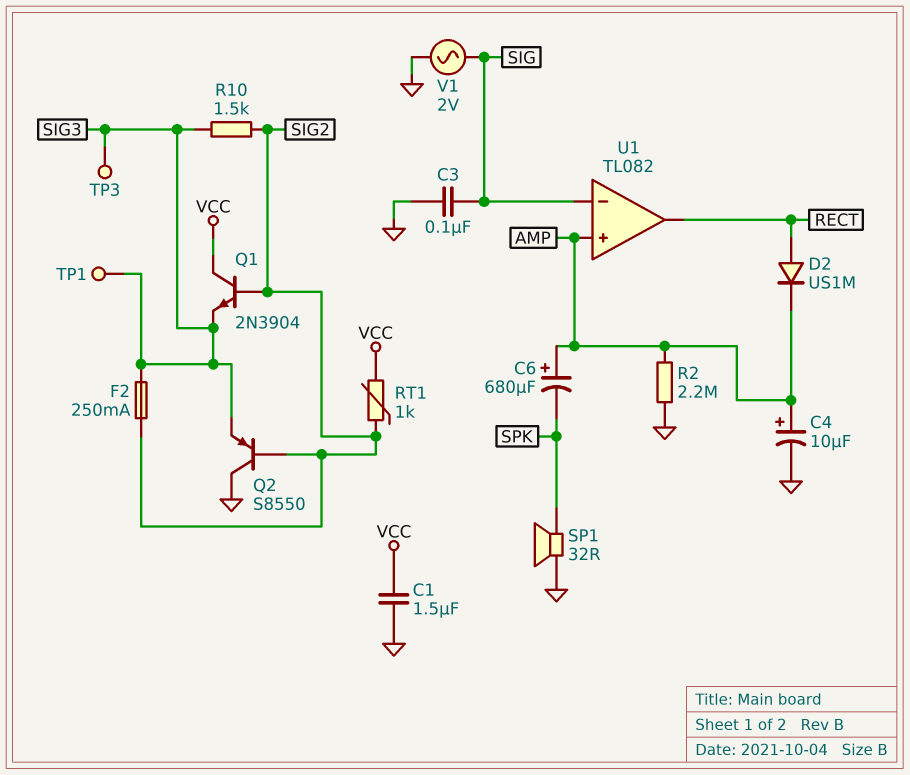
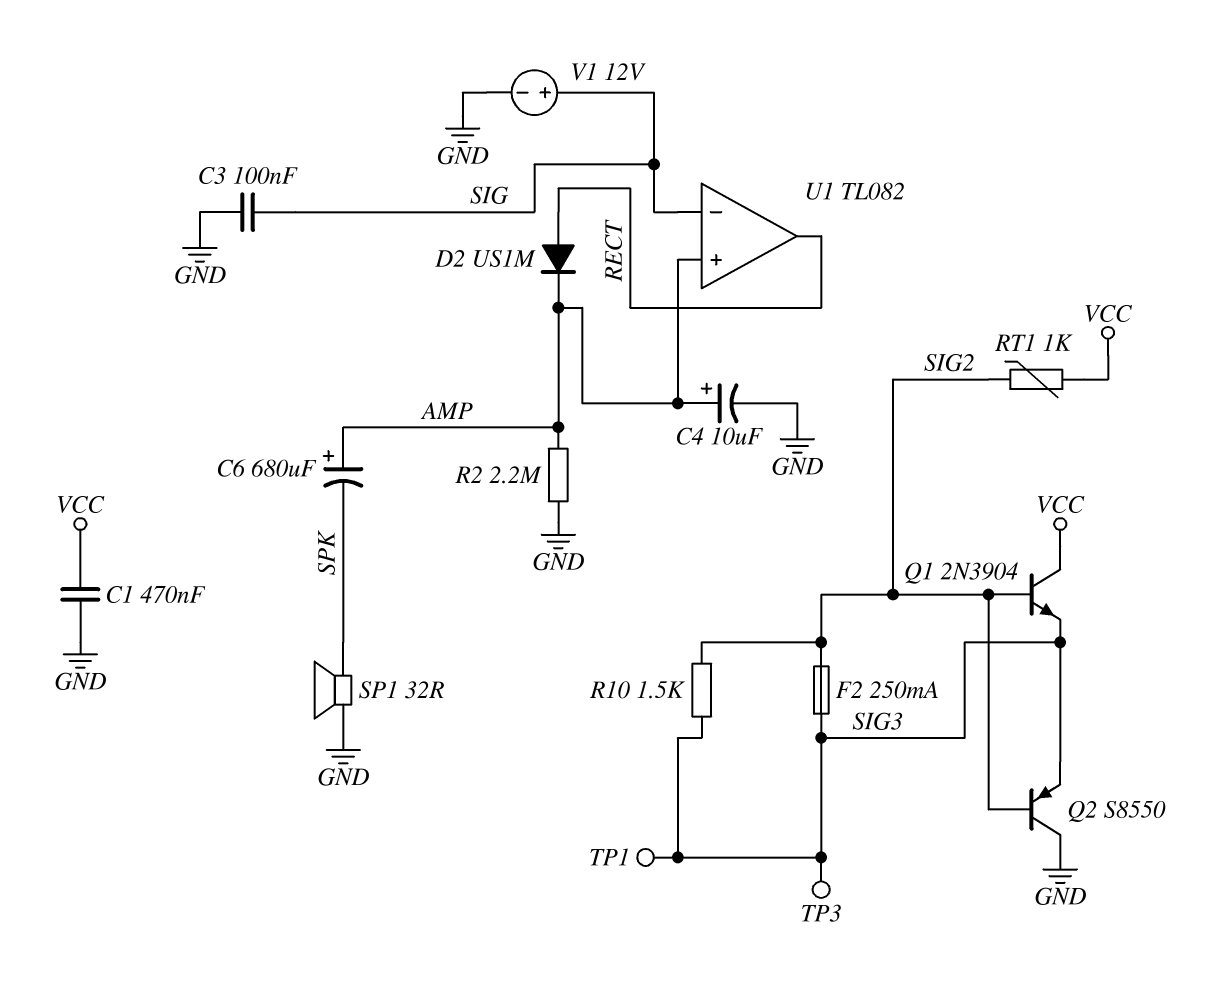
C1: 1.5uF (GND, VCC) -> 470nF (GND, VCC)
V1: AC 2V (GND, SIG) -> 12V (plus SIG, minus GND)

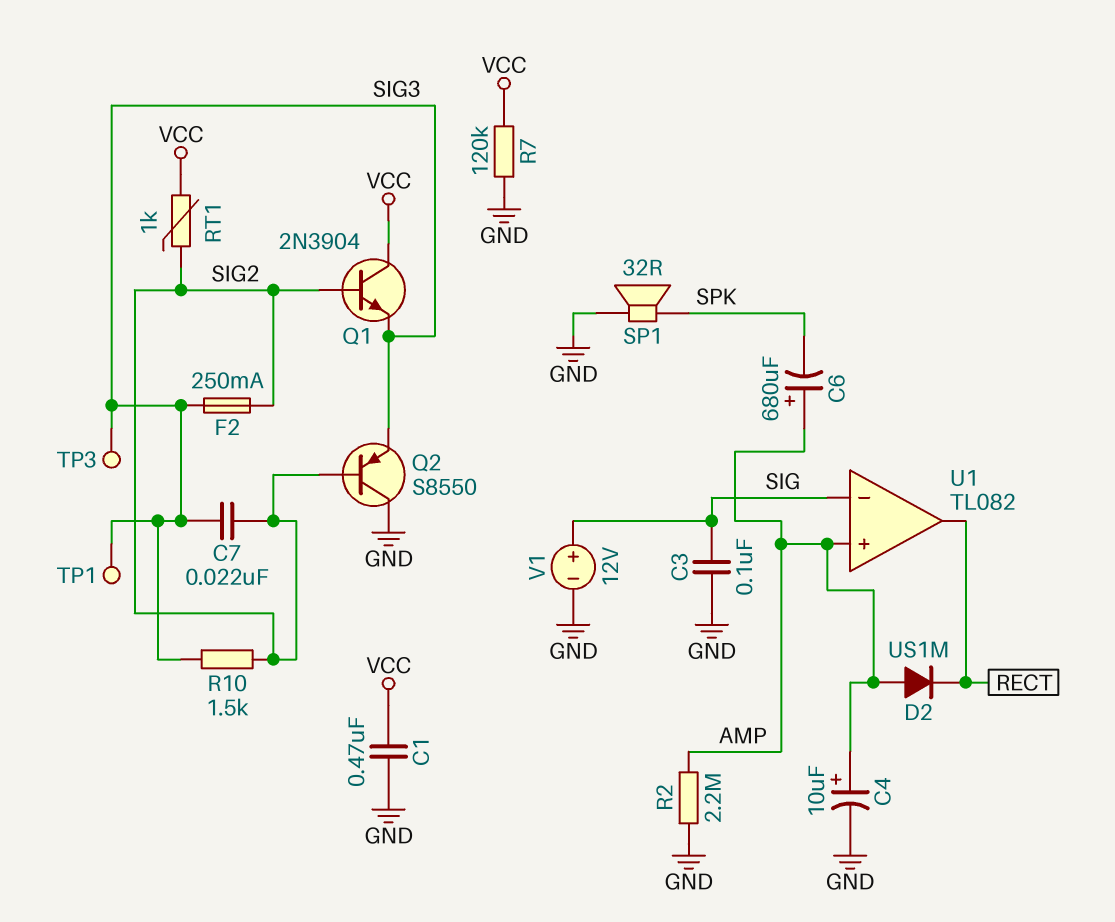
C7: none -> 22nF (SIG2, SIG3)
D2: diode US1M (A RECT, K AMP) -> diode US1M (A AMP, K RECT)
R7: none -> 120k (GND, VCC)

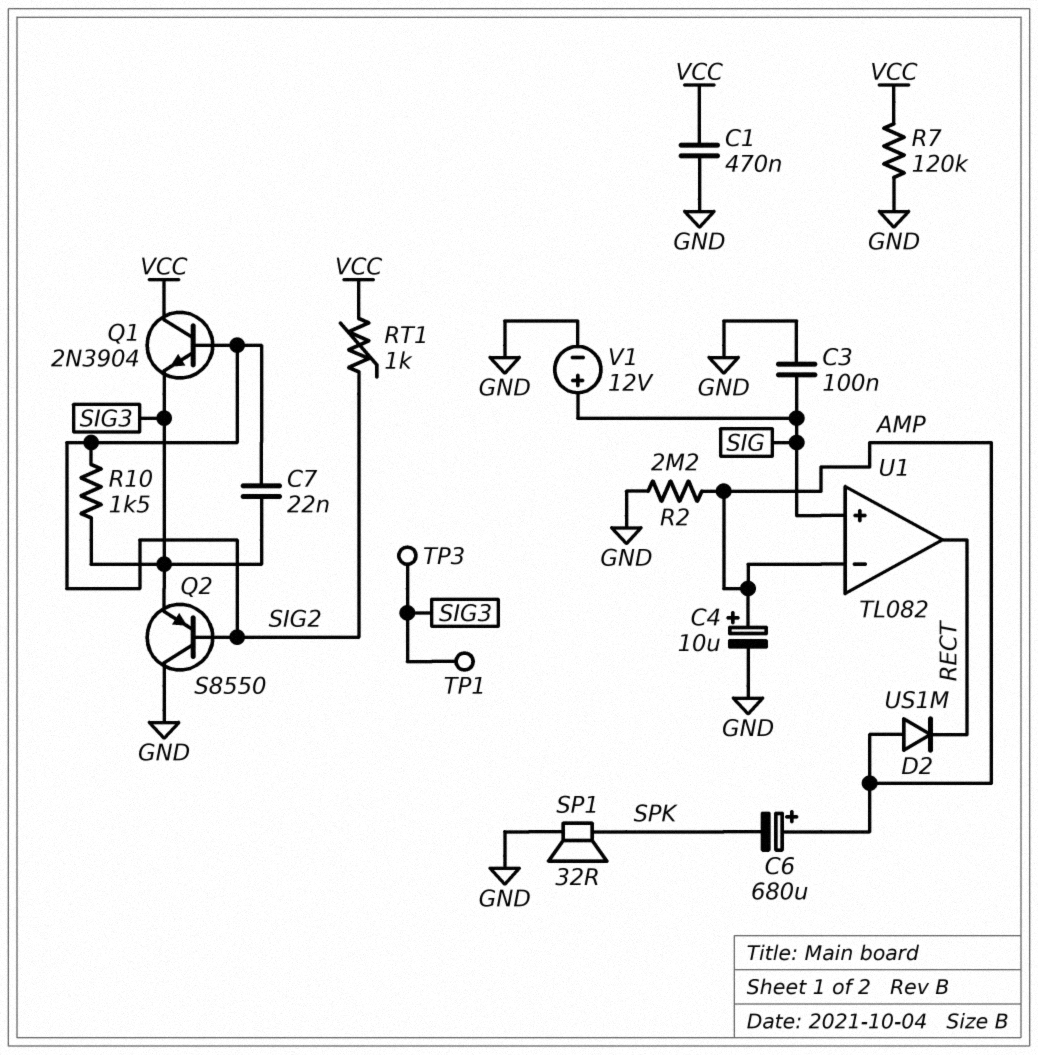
F2: 250mA (SIG2, SIG3) -> none
U1 pin in+: AMP -> SIG
U1 pin in-: SIG -> AMP

